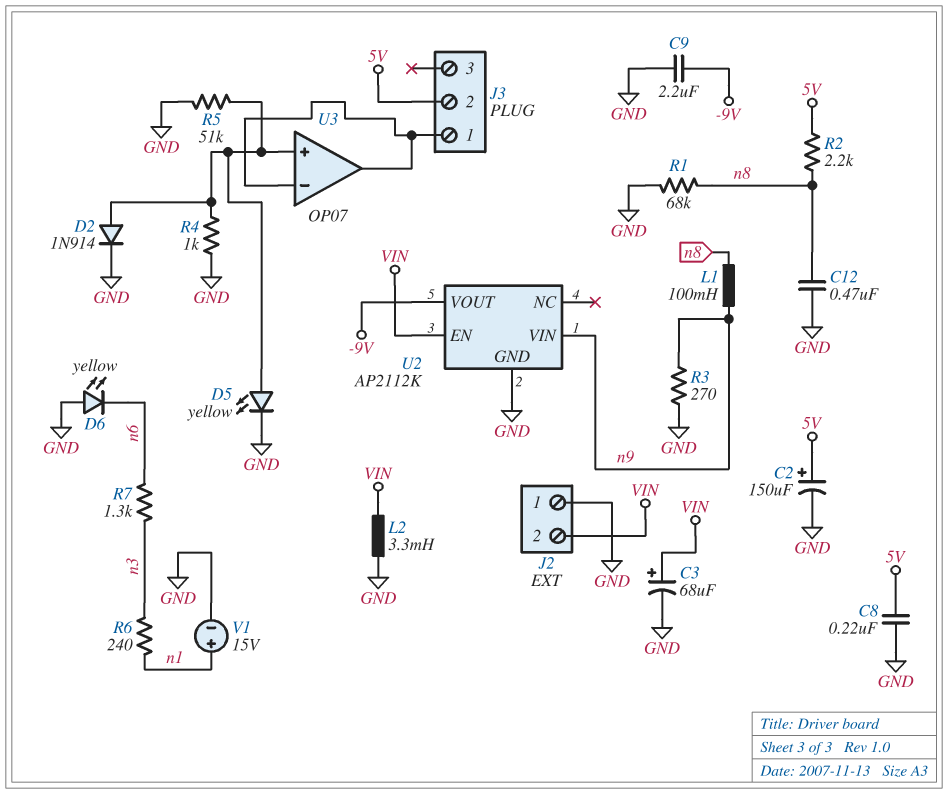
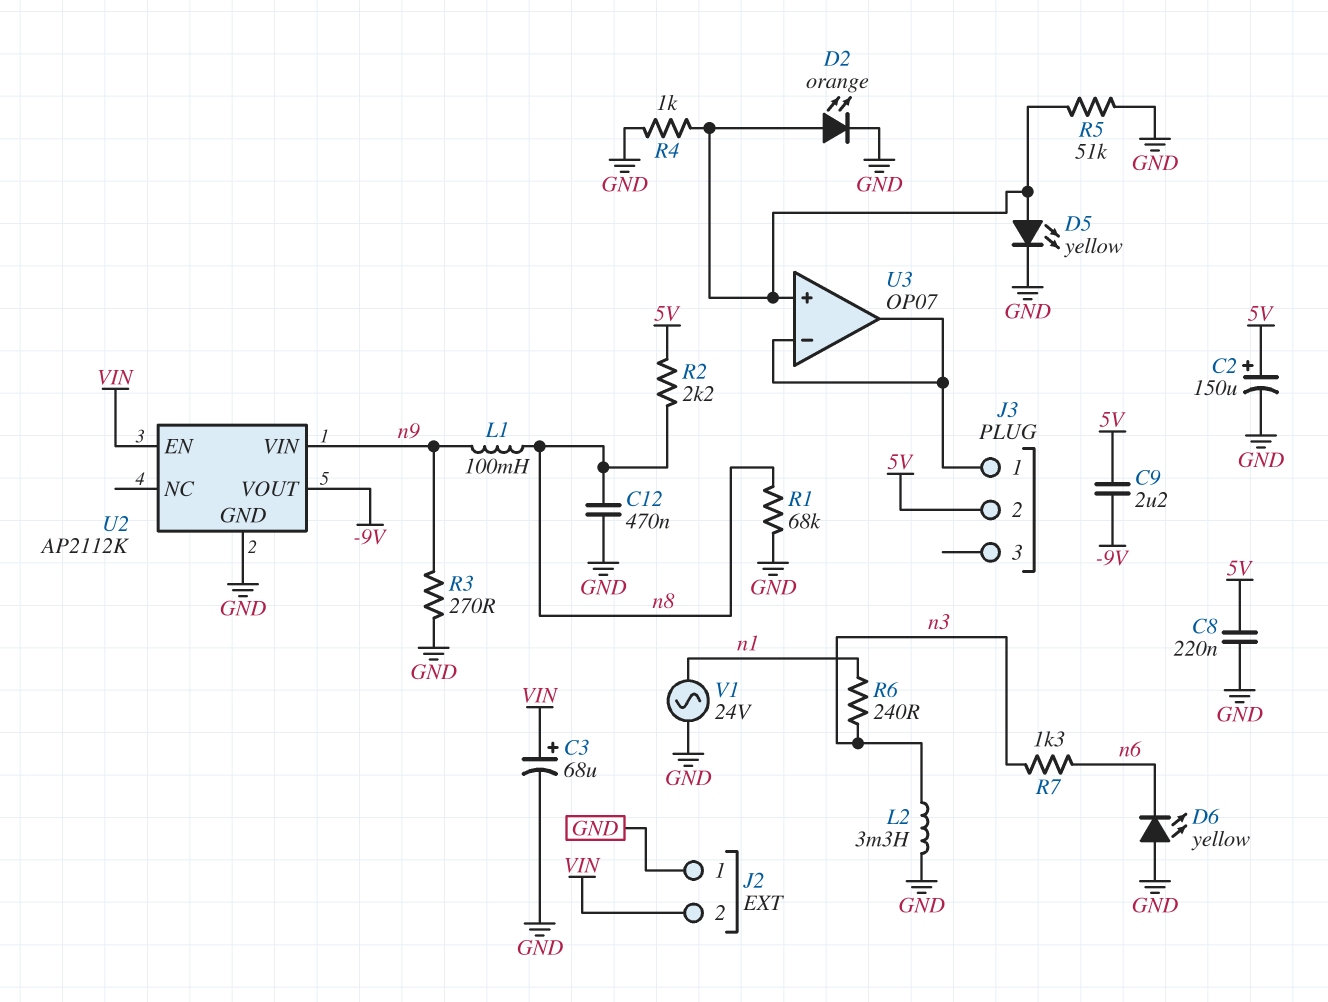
C9: 2.2uF (-9V, GND) -> 2.2uF (-9V, 5V)
D2: diode 1N914 (A U3/in+, K GND) -> LED orange (A U3/in+, K GND)
L2: 3.3mH (GND, VIN) -> 3.3mH (GND, n3)
V1: 15V (plus n1, minus GND) -> AC 24V (GND, n1)

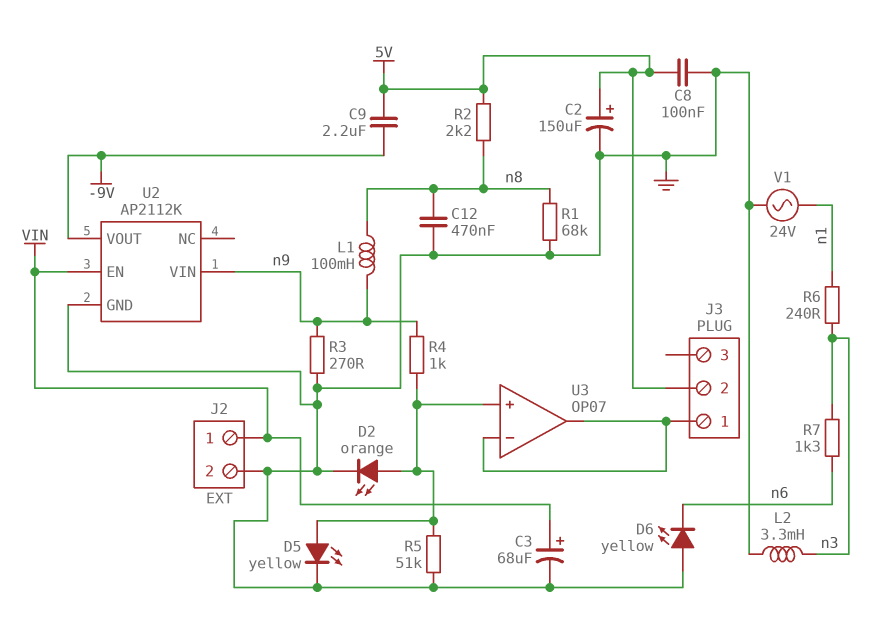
C8: 220nF (5V, GND) -> 100nF (5V, GND)
J2 pin 1: GND -> VIN
J2 pin 2: VIN -> GND
R4: 1k (GND, U3/in+) -> 1k (U3/in+, n9)

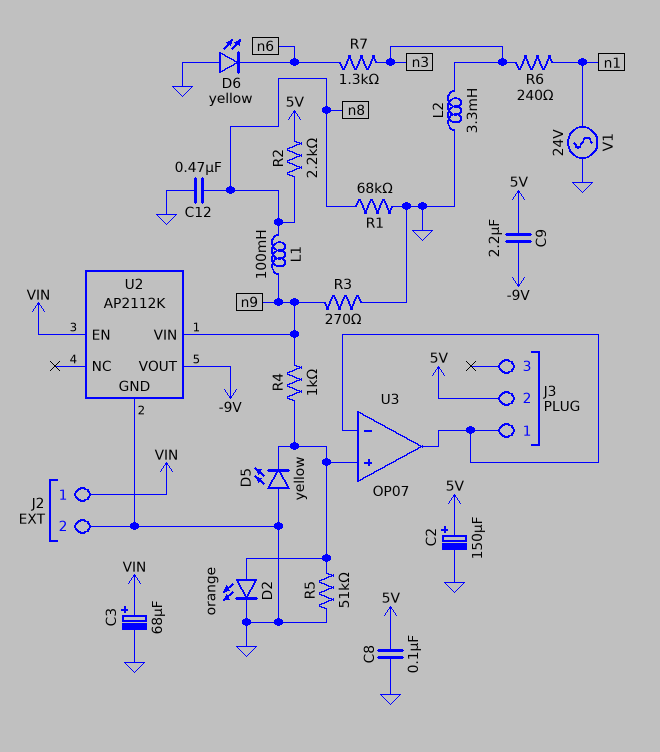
D5: LED yellow (A U3/in+, K GND) -> LED yellow (A GND, K U3/in+)

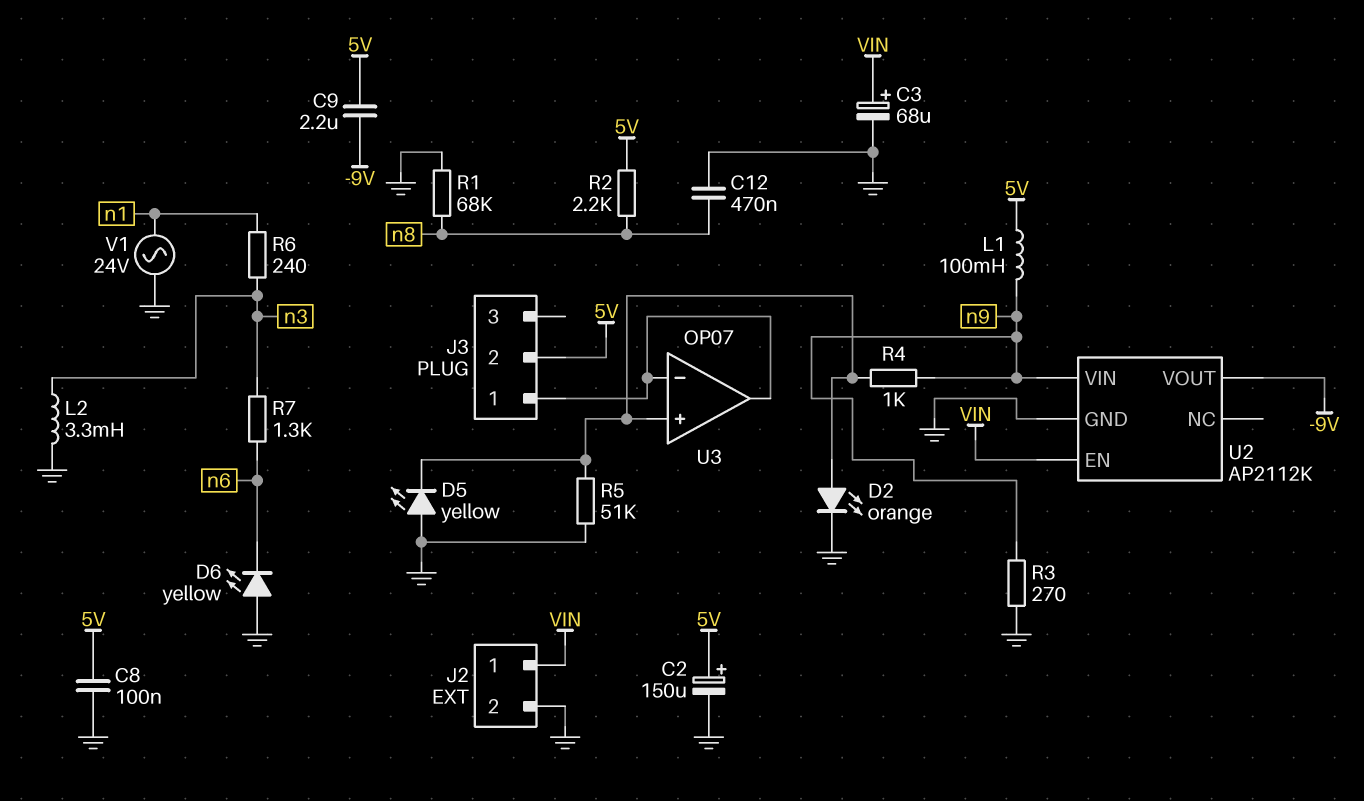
L1: 100mH (n8, n9) -> 100mH (5V, n9)

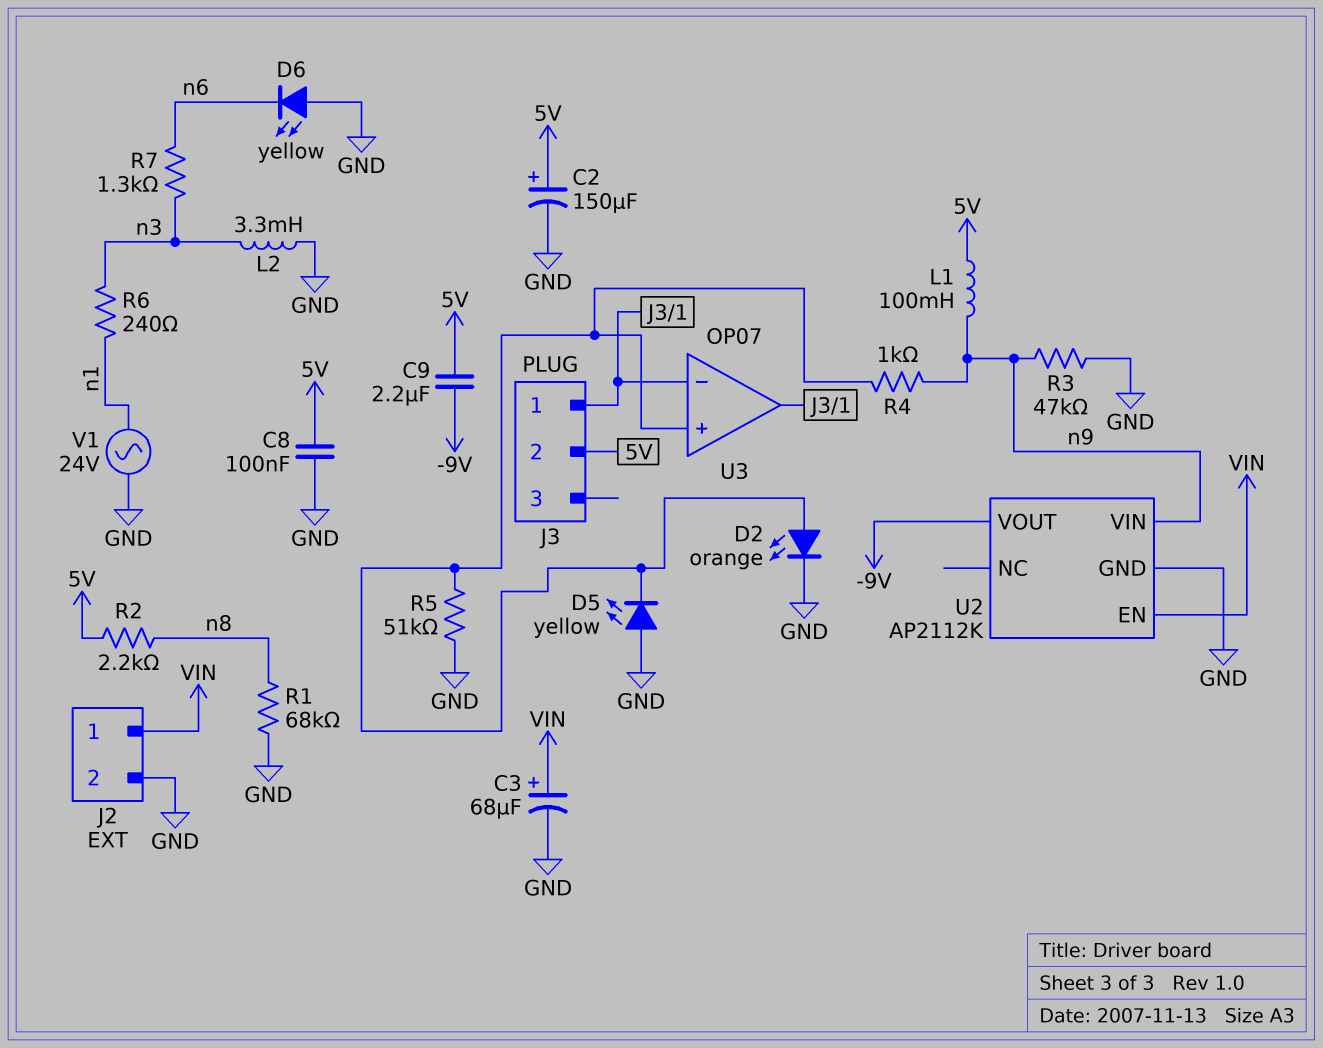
C12: 470nF (GND, n8) -> none
R3: 270 (GND, n9) -> 47k (GND, n9)

